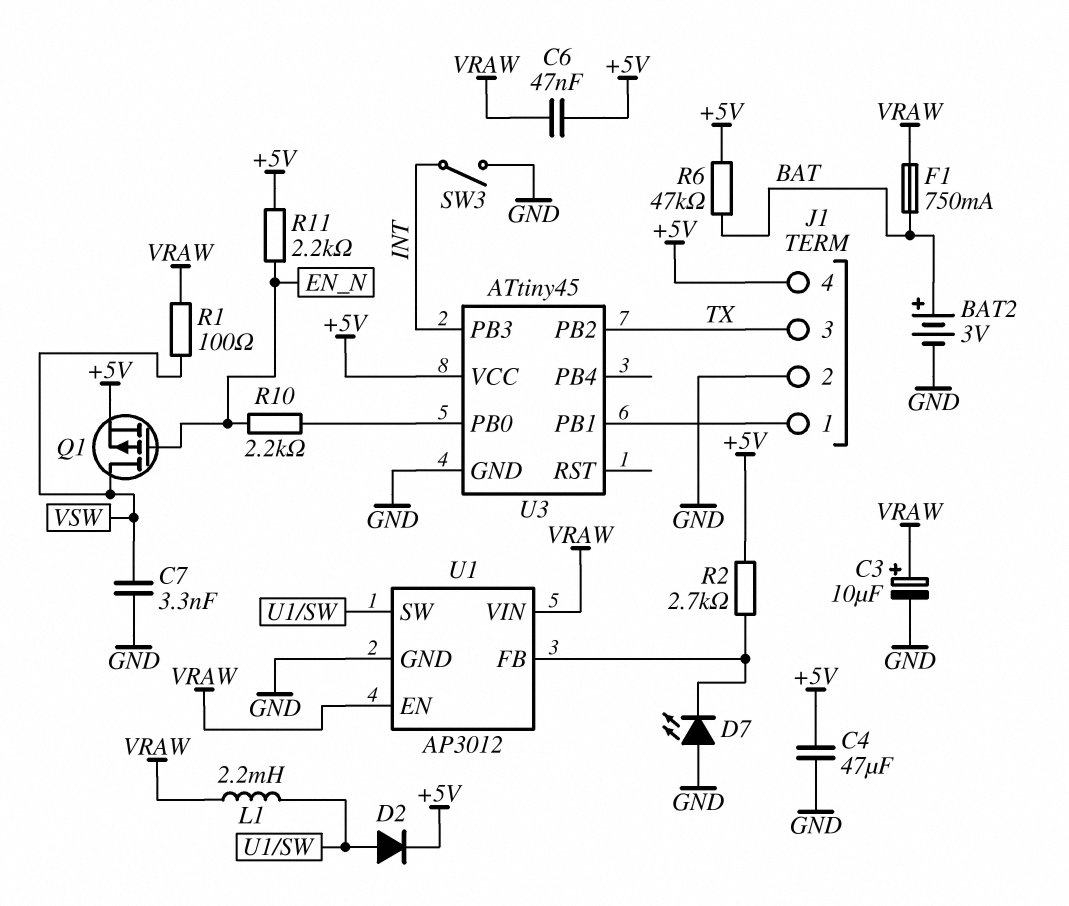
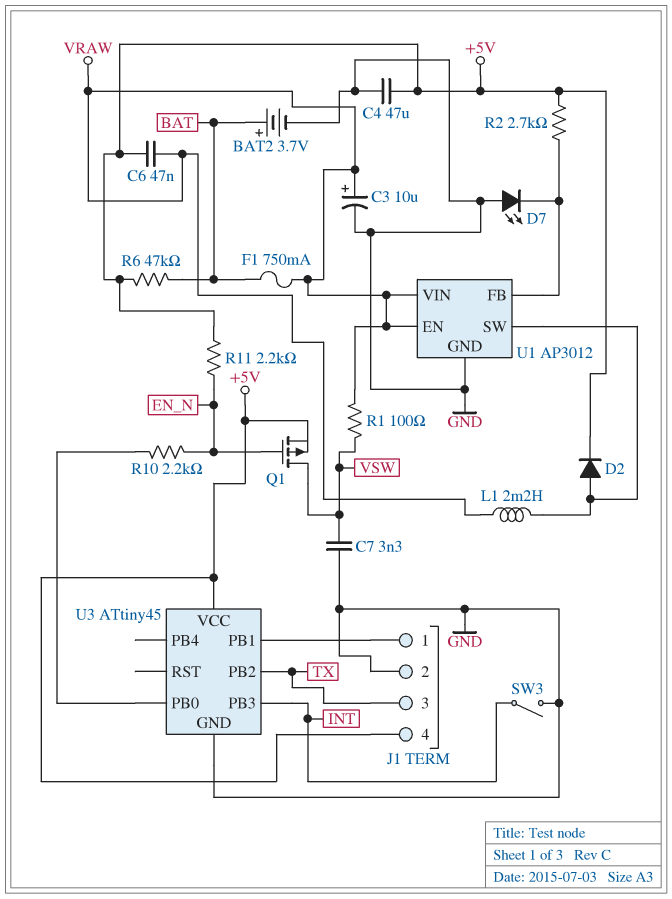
BAT2: 3V (plus BAT, minus GND) -> 3.7V (plus BAT, minus GND)

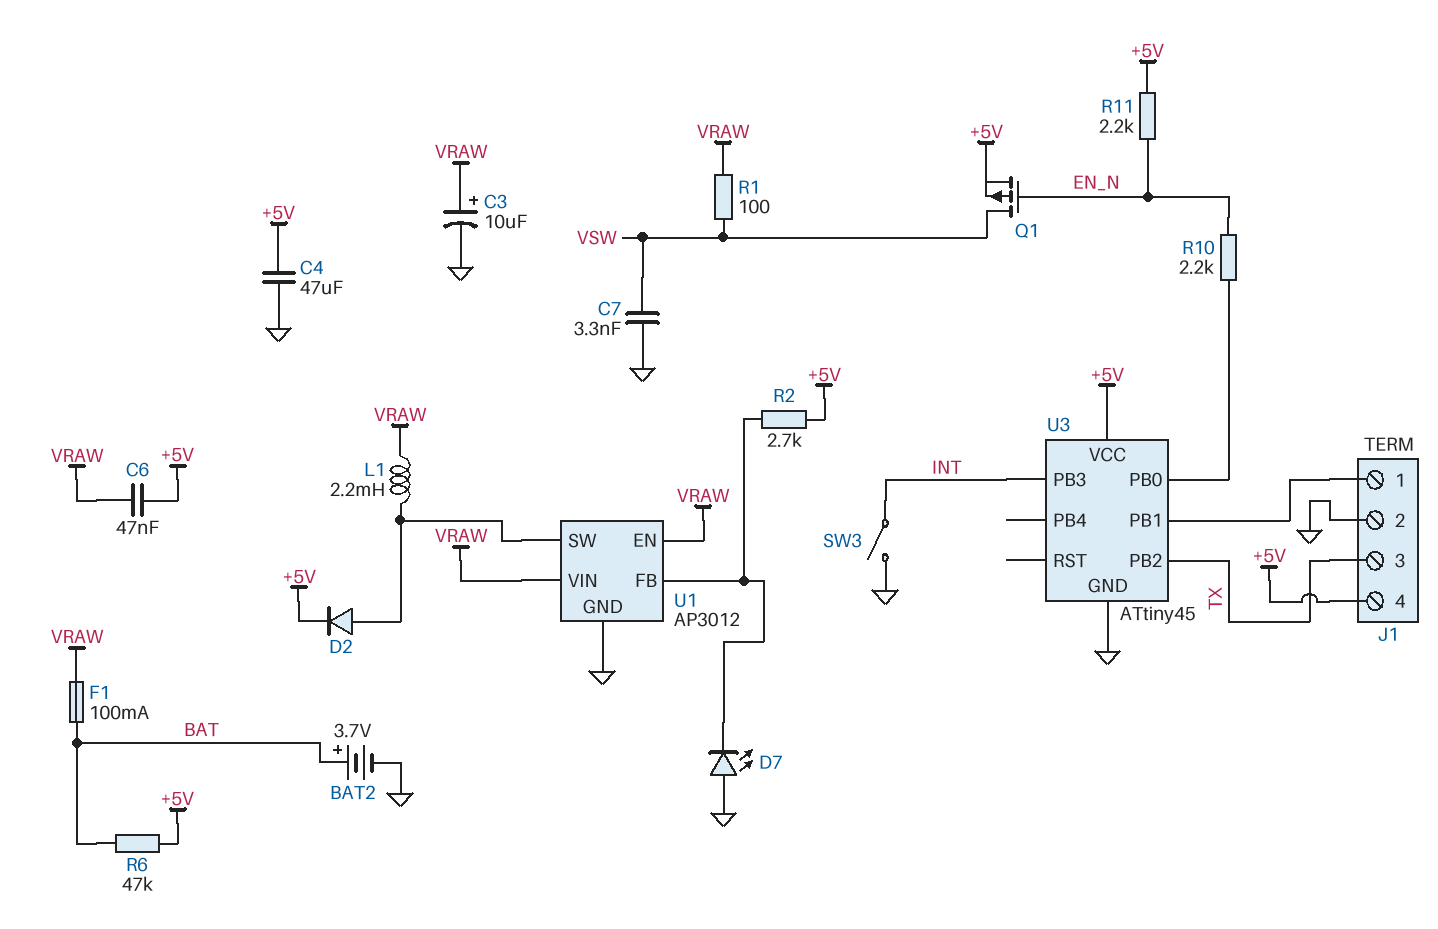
F1: 750mA (BAT, VRAW) -> 100mA (BAT, VRAW)

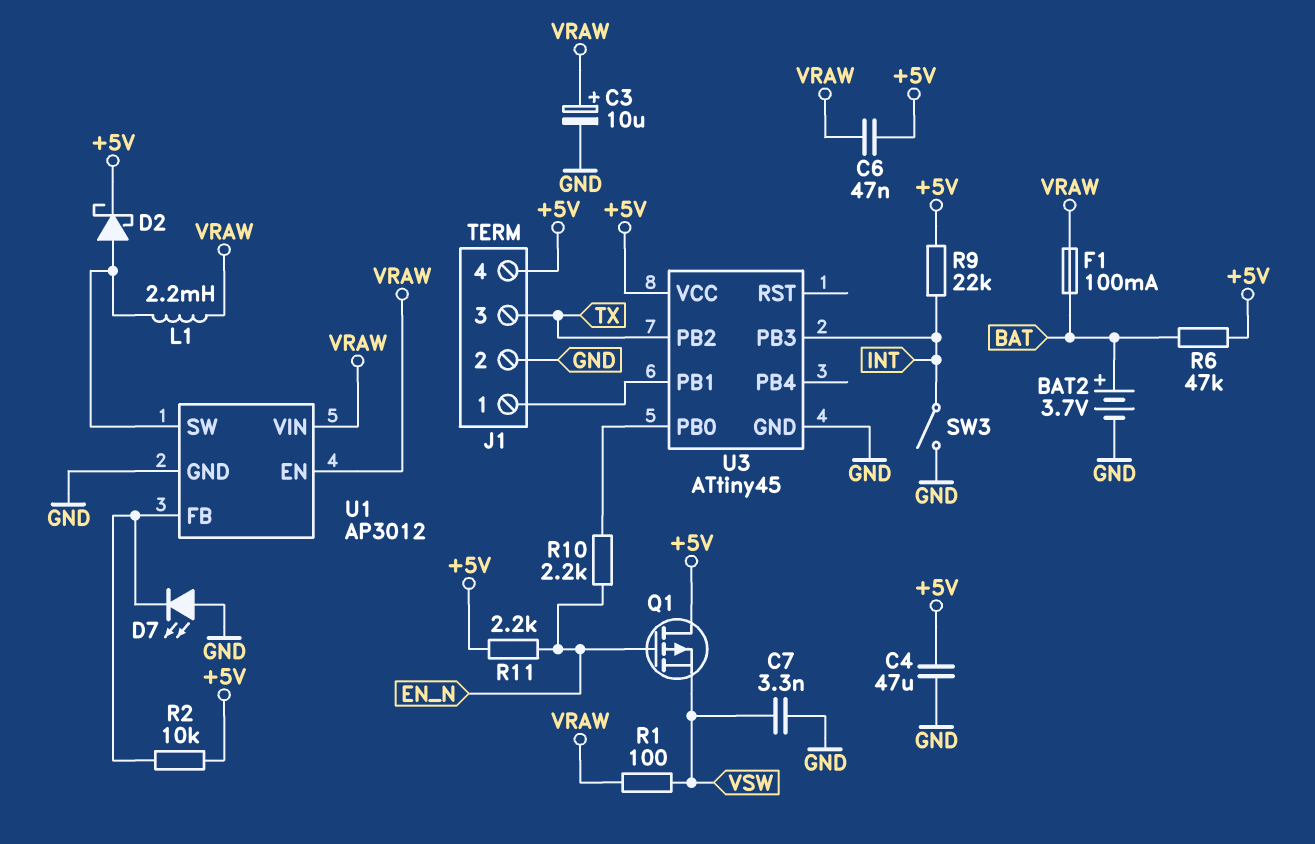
D2: diode (A U1/SW, K +5V) -> schottky (A U1/SW, K +5V)
Q1: PMOS (G EN_N, D VSW, S +5V) -> PMOS (G EN_N, D +5V, S VSW)
R2: 2.7k (+5V, U1/FB) -> 10k (+5V, U1/FB)
R9: none -> 22k (+5V, INT)

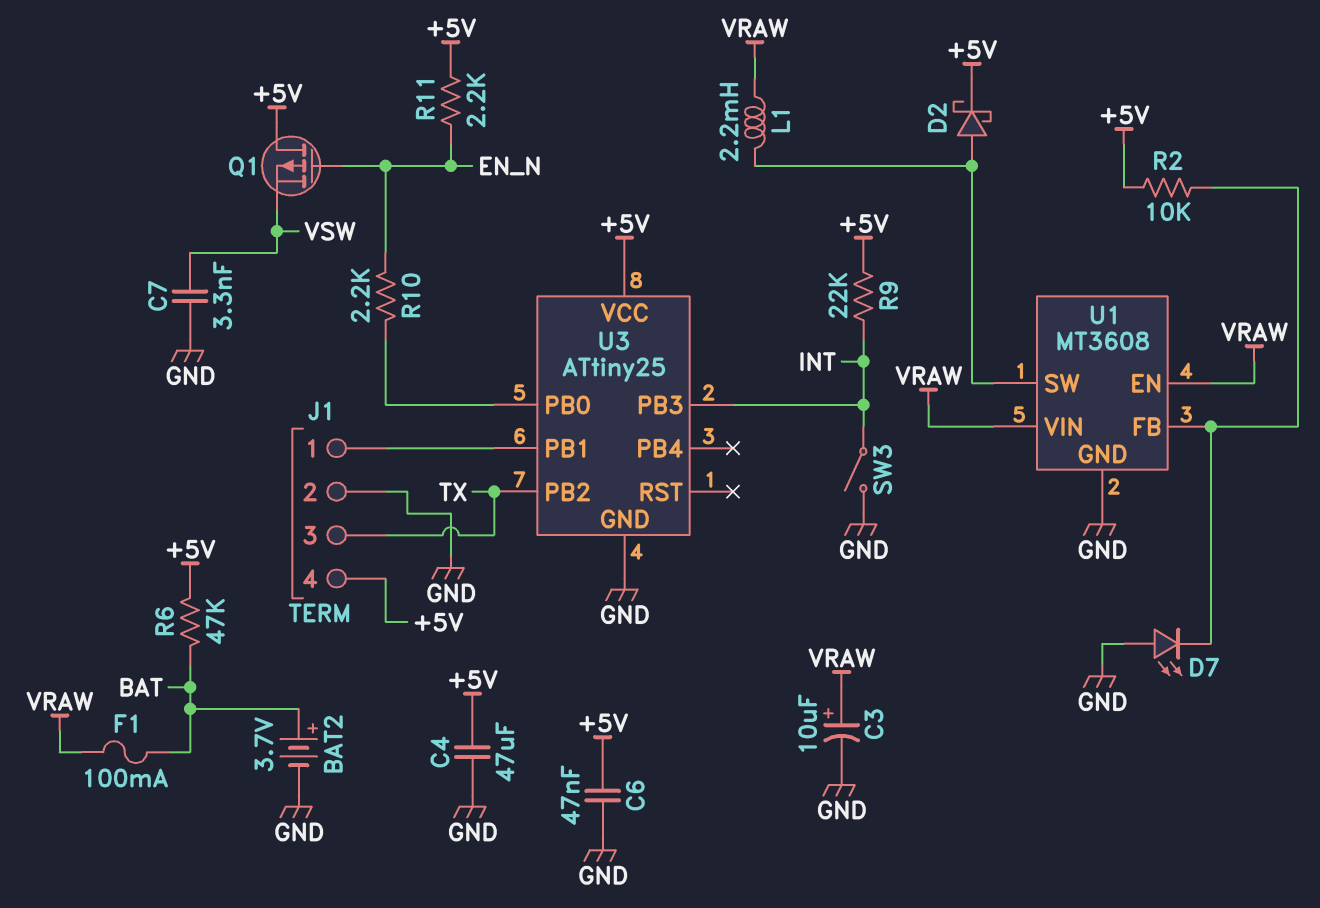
C6: 47nF (+5V, VRAW) -> 47nF (+5V, GND)
R1: 100 (VRAW, VSW) -> none
U1: AP3012 -> MT3608
U3: ATtiny45 -> ATtiny25

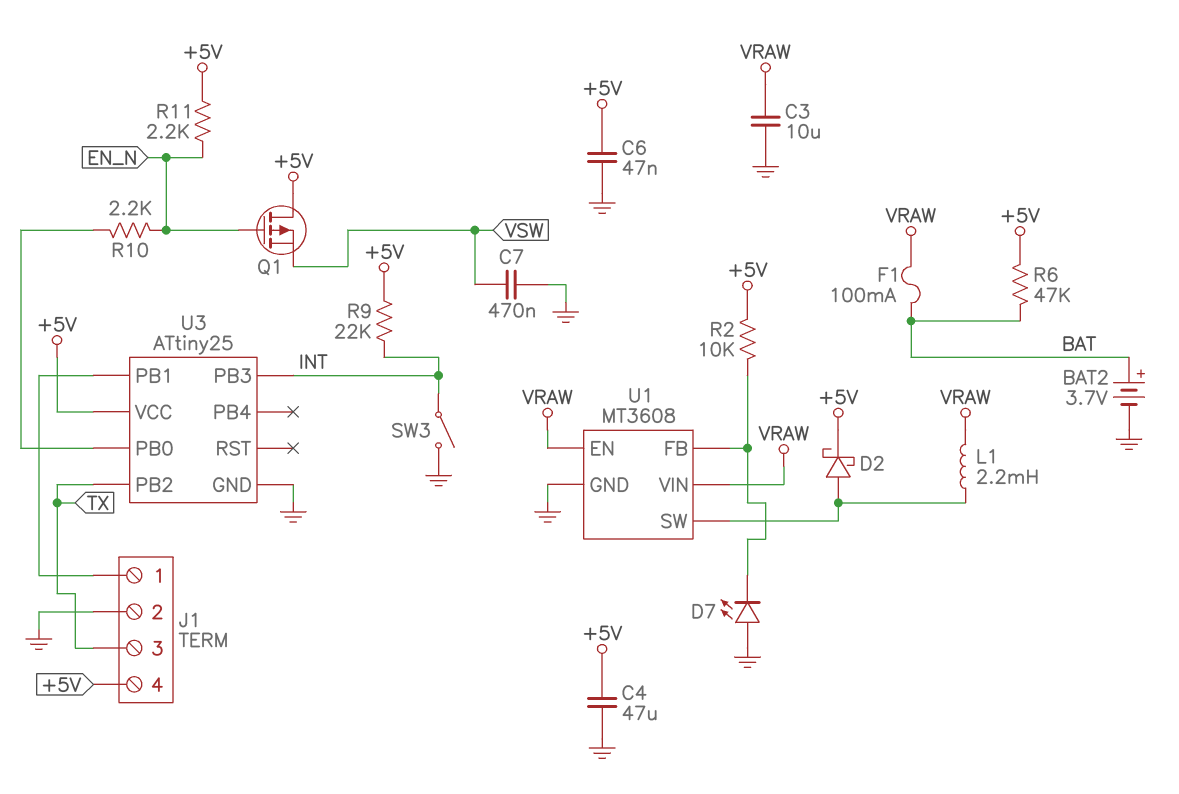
C3: 10uF (plus VRAW, minus GND) -> 10uF (GND, VRAW)
C7: 3.3nF (GND, VSW) -> 470nF (GND, VSW)

